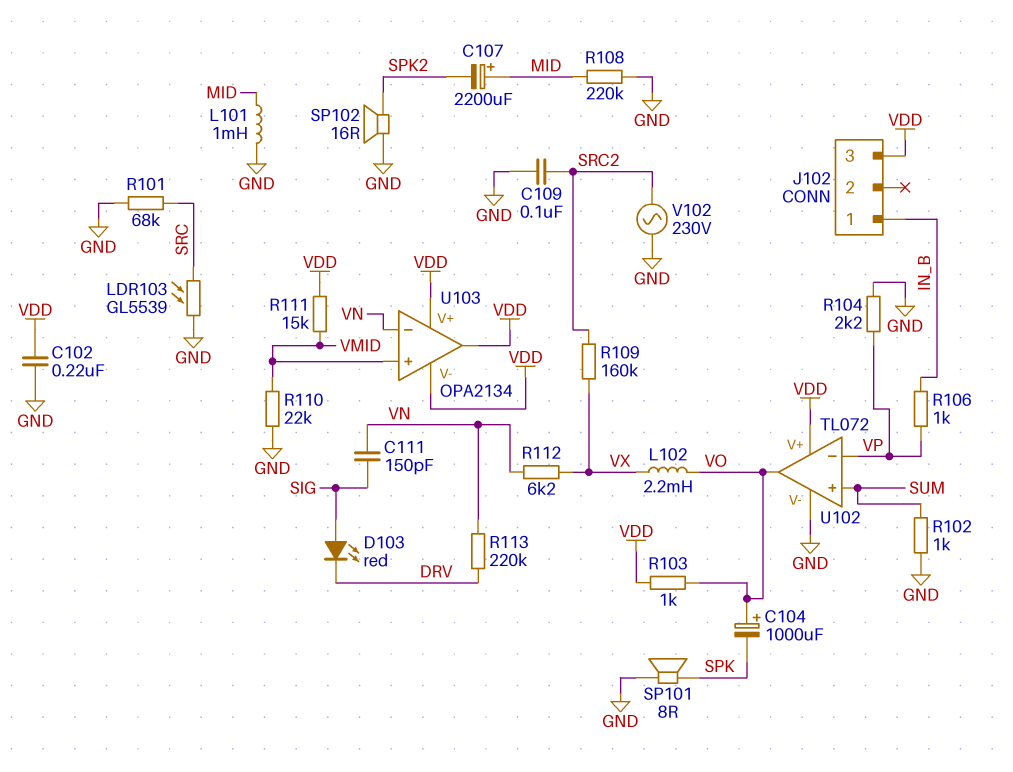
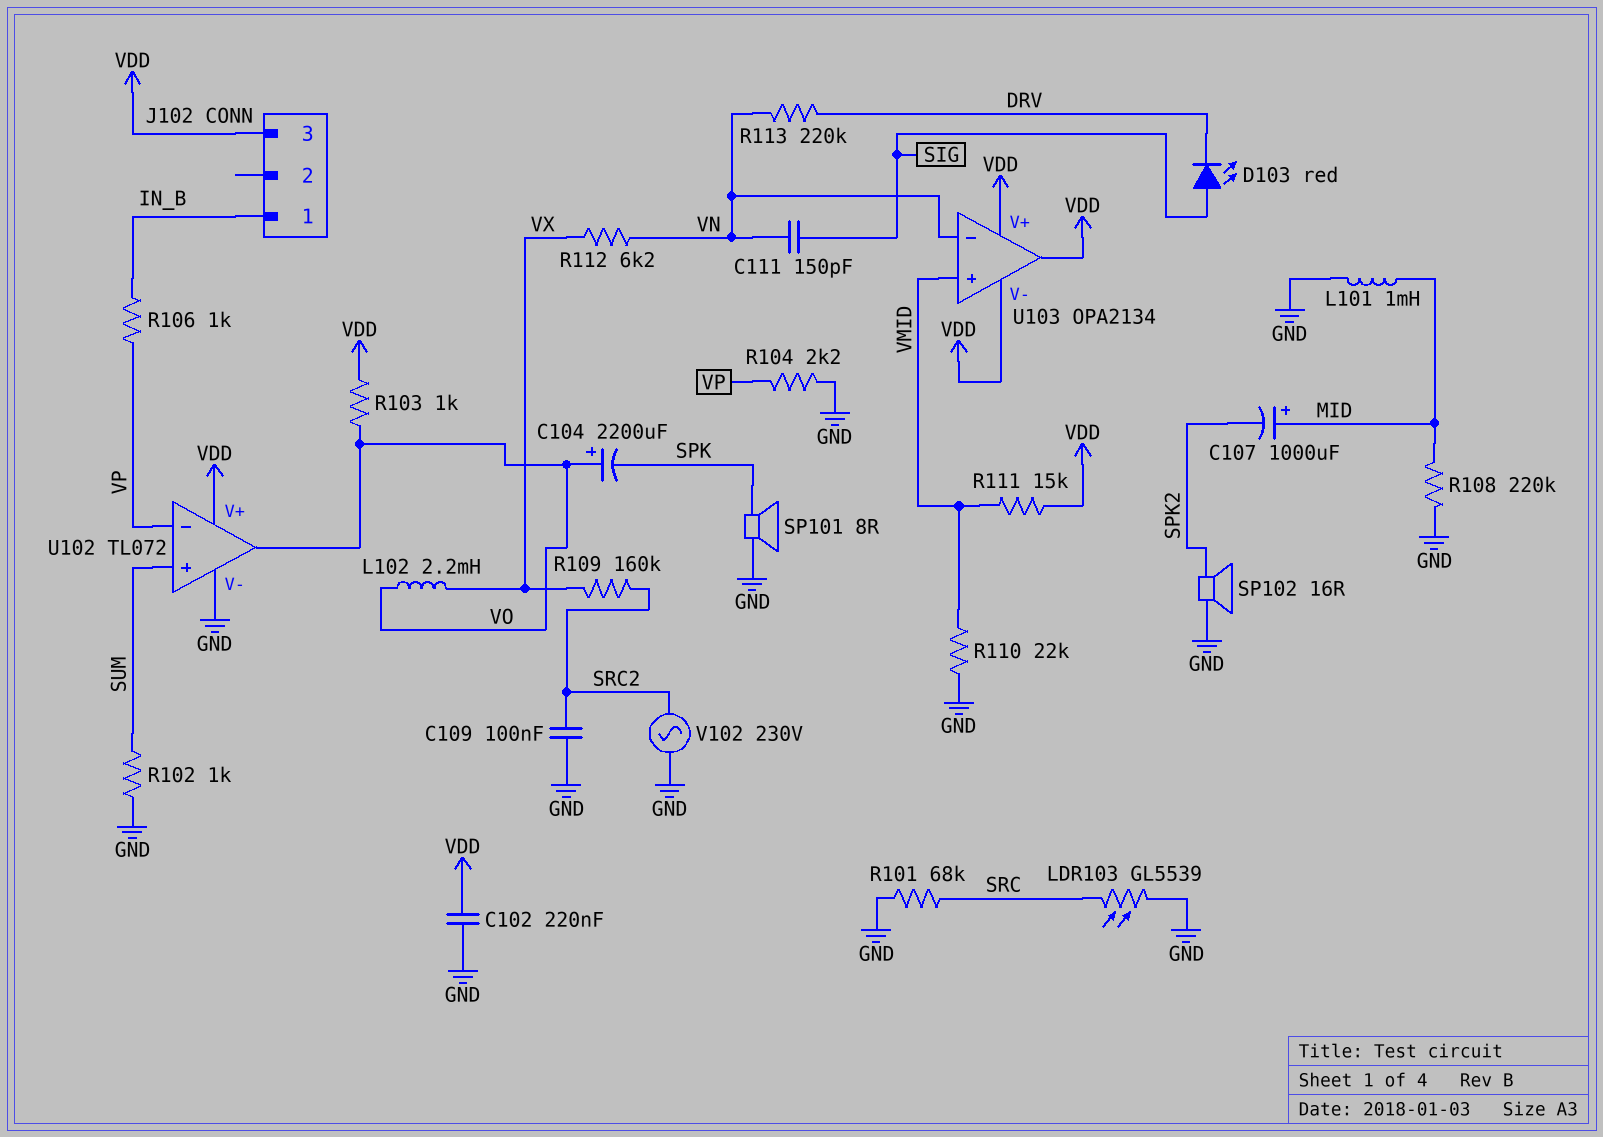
C104: 1000uF (plus VO, minus SPK) -> 2200uF (plus VO, minus SPK)
C107: 2200uF (plus MID, minus SPK2) -> 1000uF (plus MID, minus SPK2)

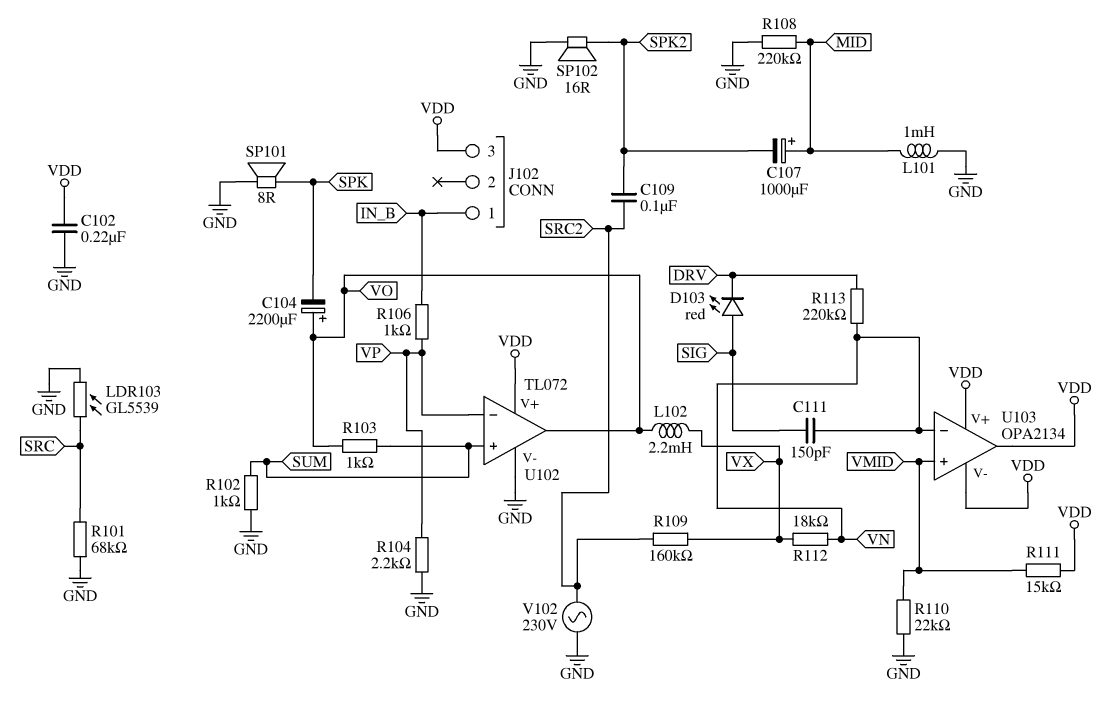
C109: 100nF (GND, SRC2) -> 100nF (SPK2, SRC2)
R103: 1k (VDD, VO) -> 1k (SUM, VO)
R112: 6.2k (VN, VX) -> 18k (VN, VX)

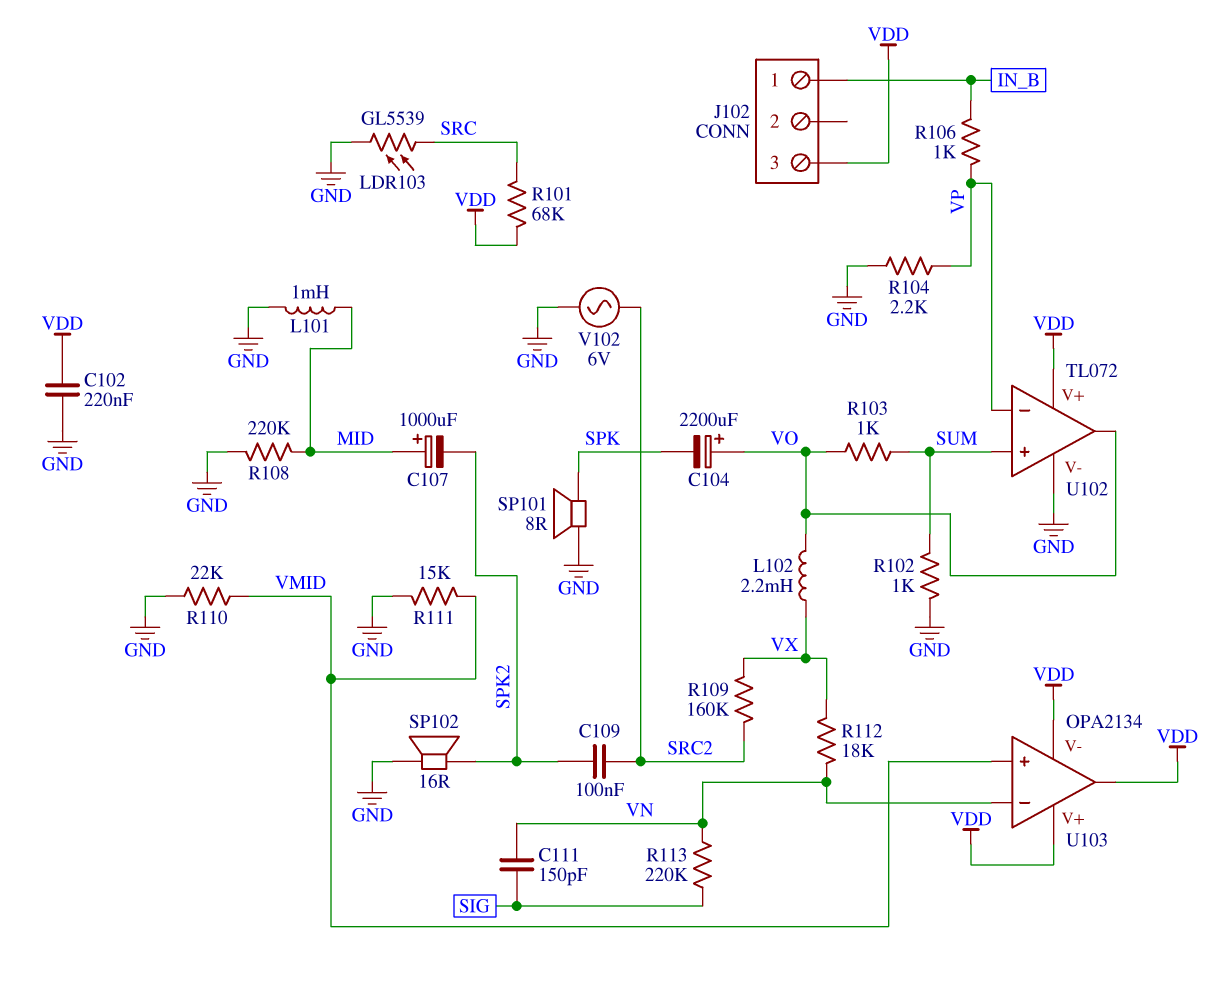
D103: LED red (A SIG, K DRV) -> none
R101: 68k (GND, SRC) -> 68k (SRC, VDD)
R111: 15k (VDD, VMID) -> 15k (GND, VMID)
R113: 220k (DRV, VN) -> 220k (SIG, VN)
V102: AC 230V (GND, SRC2) -> AC 6V (GND, SRC2)

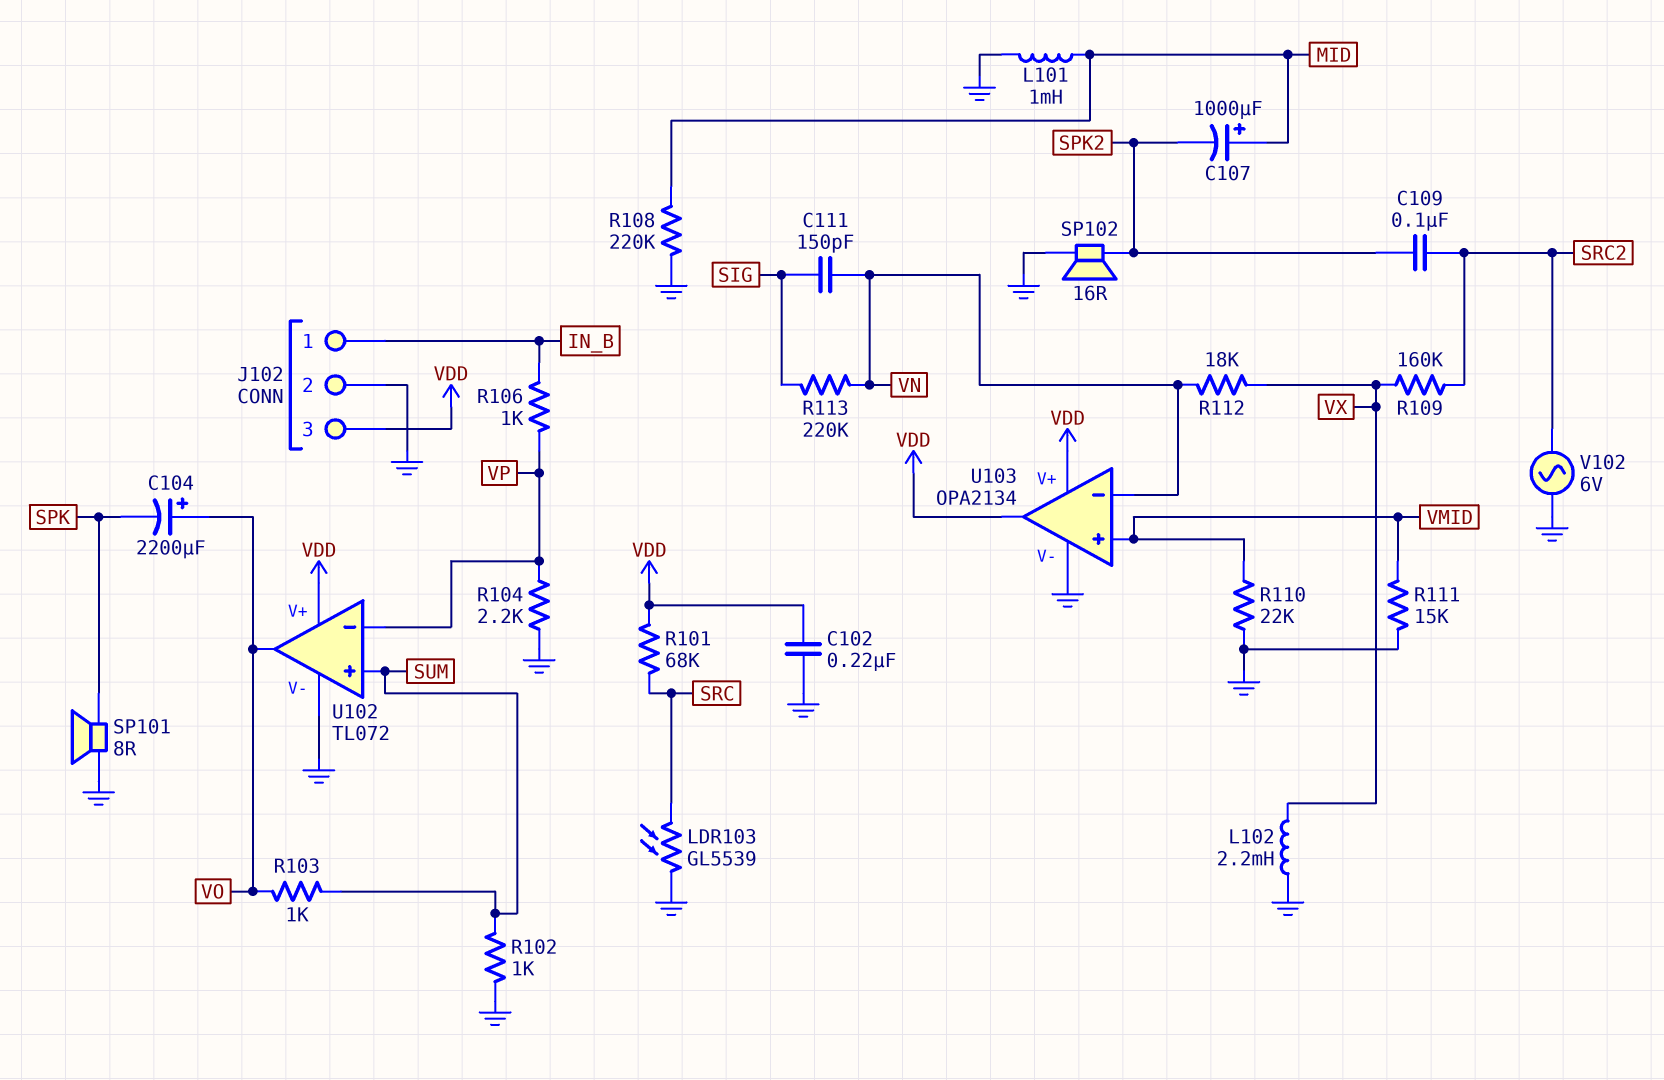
J102 pin 2: none -> GND
L102: 2.2mH (VO, VX) -> 2.2mH (GND, VX)
U103 pin V-: VDD -> GND

